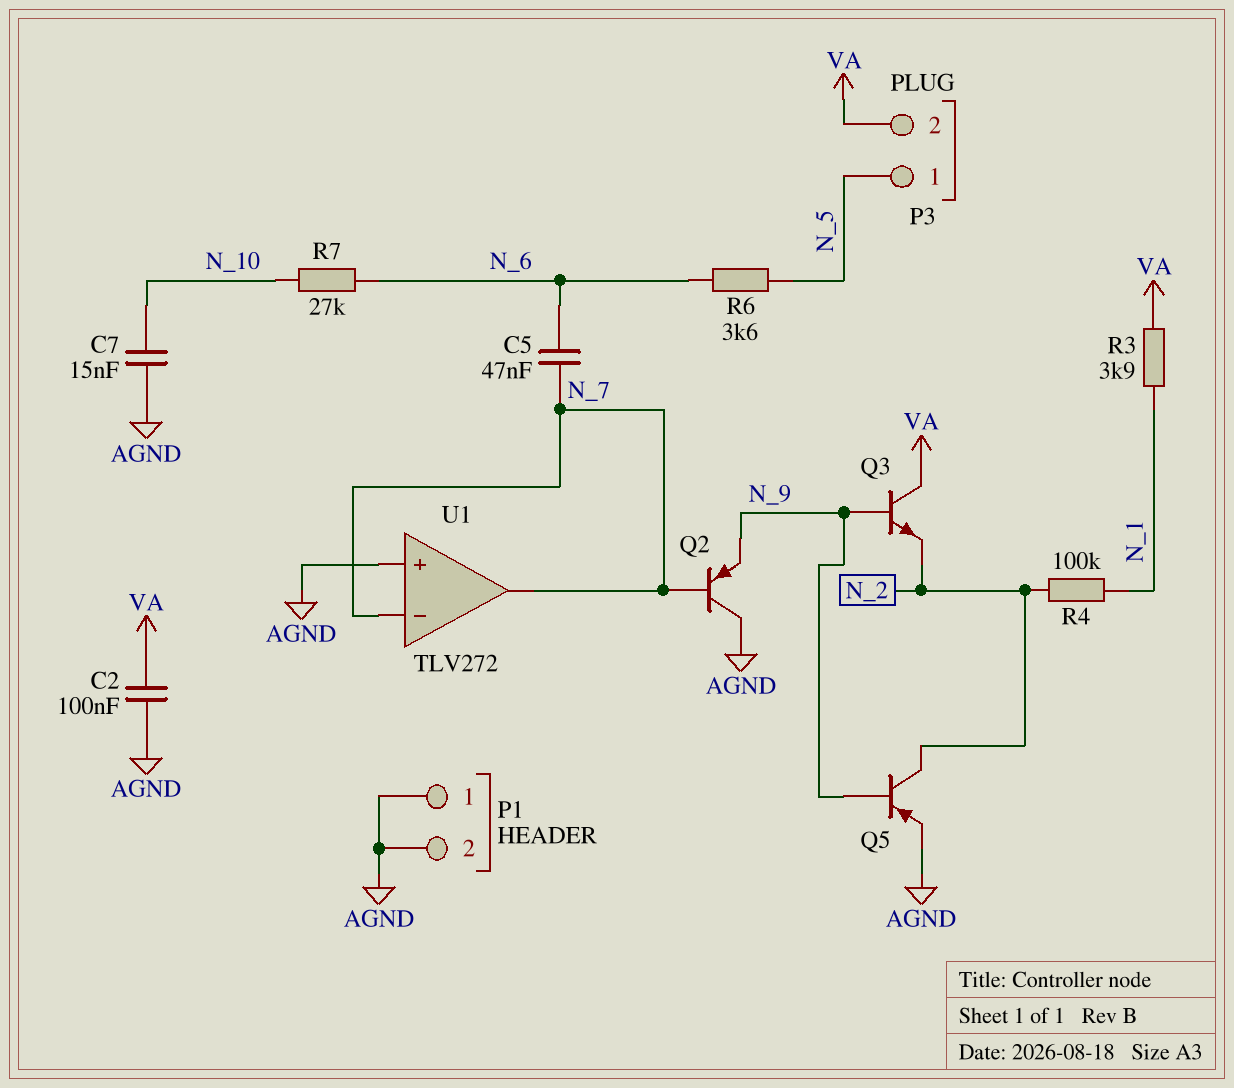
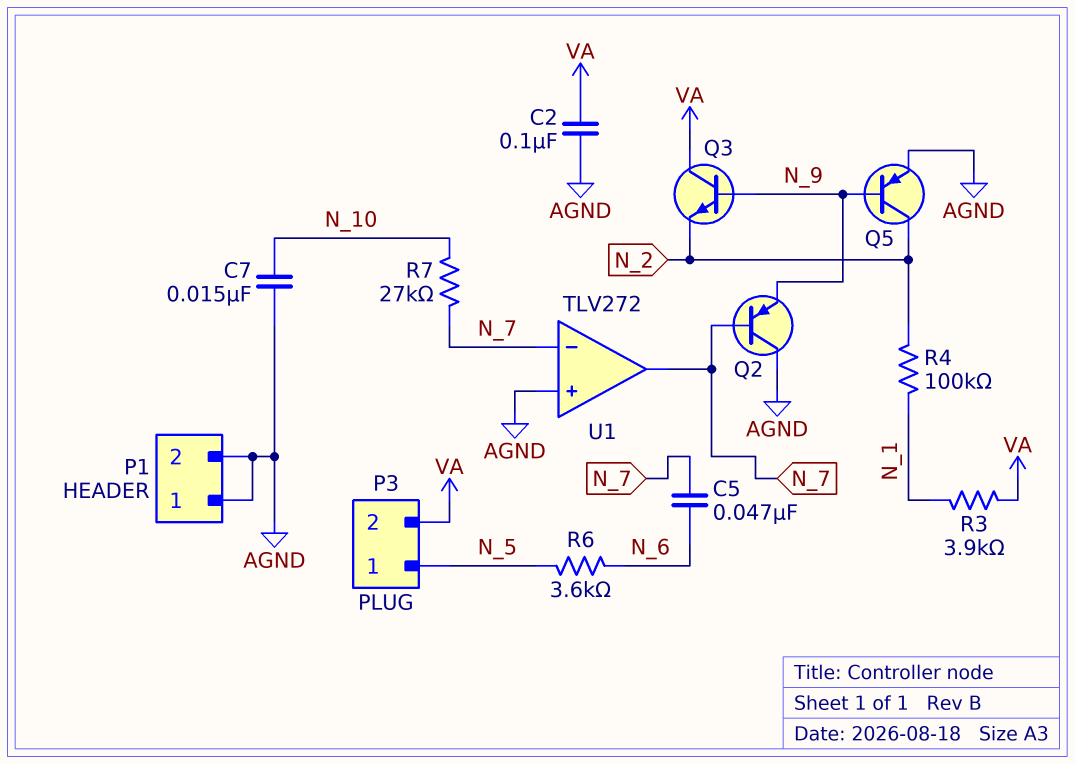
R7: 27k (N_6, N_10) -> 27k (N_7, N_10)

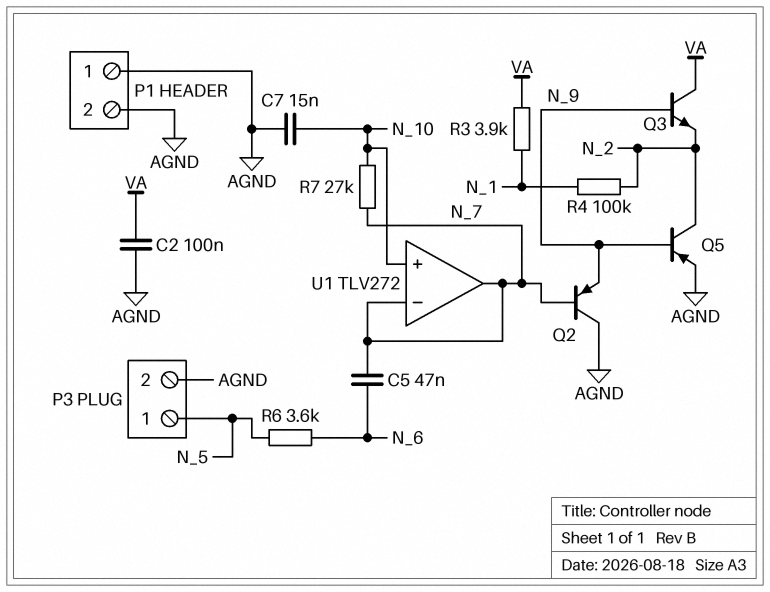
P3 pin 2: VA -> AGND
U1 pin in+: AGND -> N_10

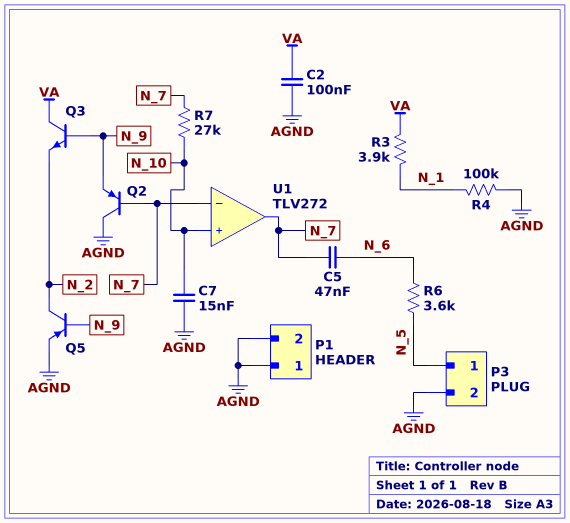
R4: 100k (N_1, N_2) -> 100k (AGND, N_1)

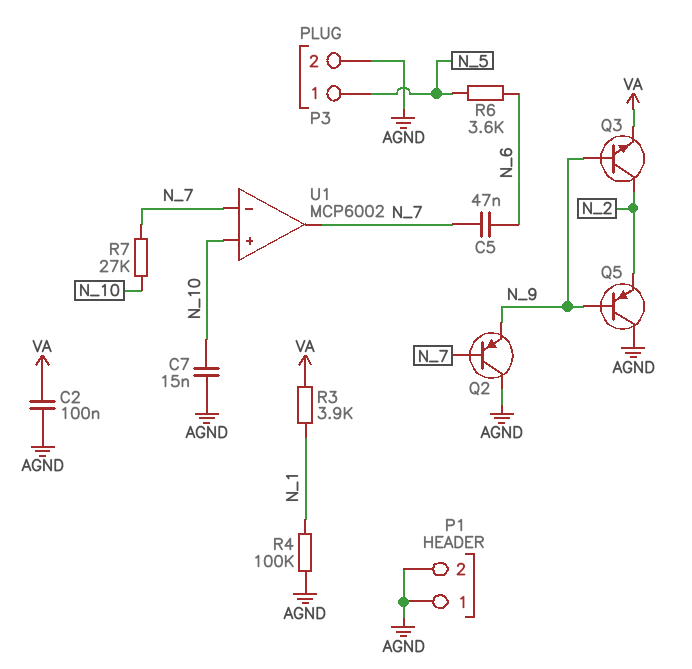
Q3: NPN (B N_9, C VA, E N_2) -> NPN (B N_9, C N_2, E VA)
Q5: PNP (B N_9, C N_2, E AGND) -> PNP (B N_9, C AGND, E N_2)
U1: TLV272 -> MCP6002

